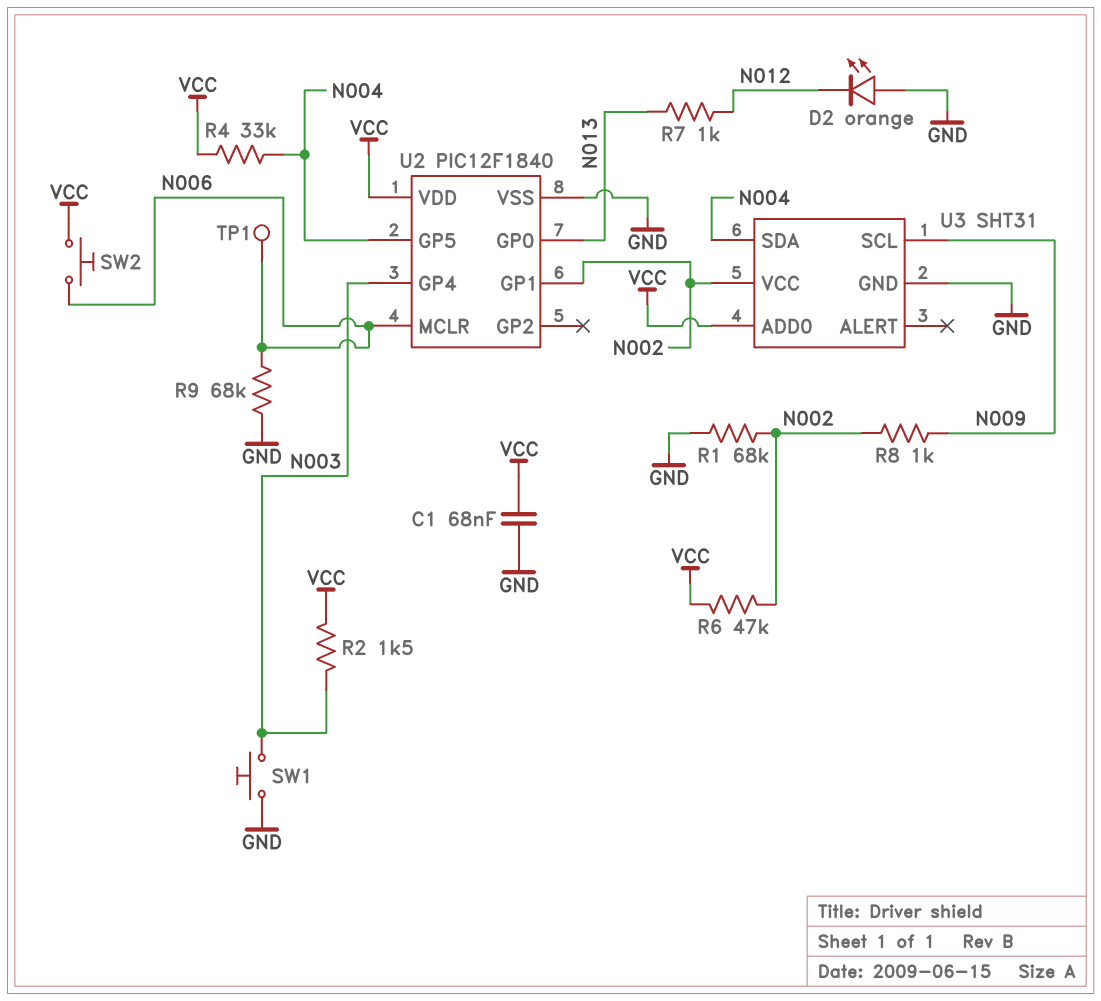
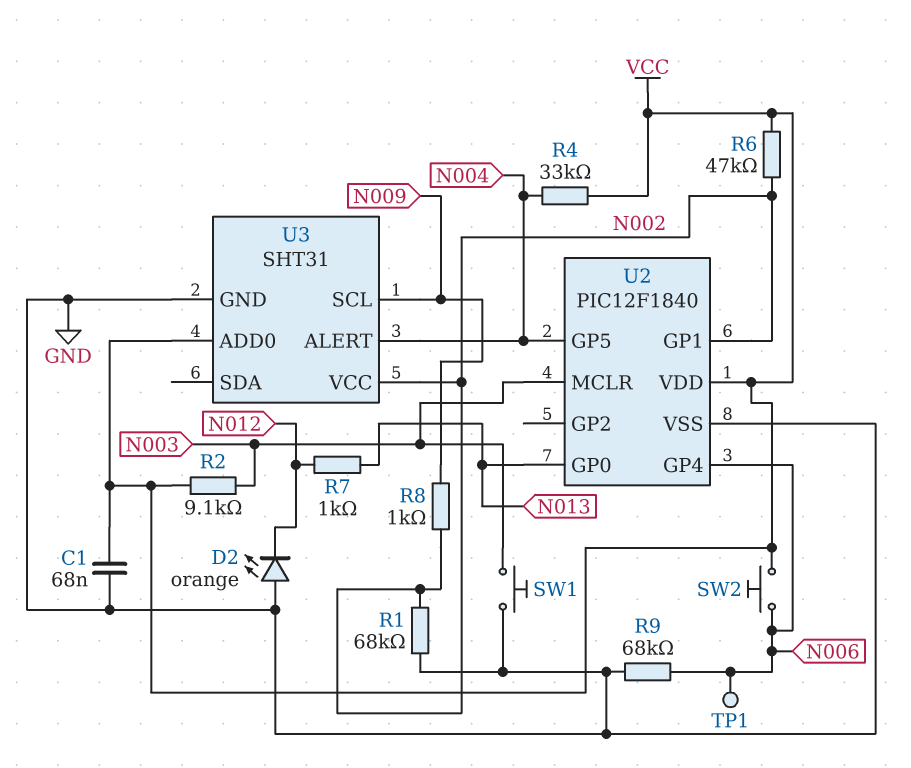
R2: 1.5k (N003, VCC) -> 9.1k (N003, VCC)
U2 pin GP4: N003 -> N006
U2 pin MCLR: N006 -> N003
U3 pin ALERT: none -> N004
U3 pin SDA: N004 -> none

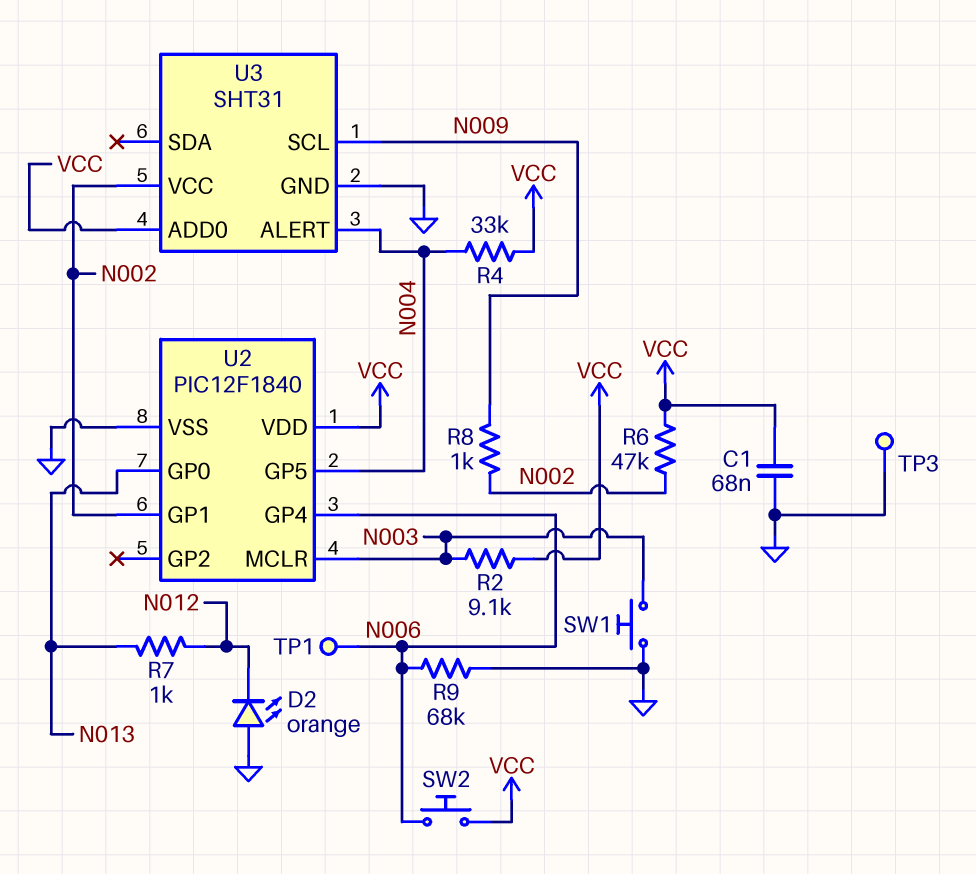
R1: 68k (GND, N002) -> none
TP3: none -> test point (GND)

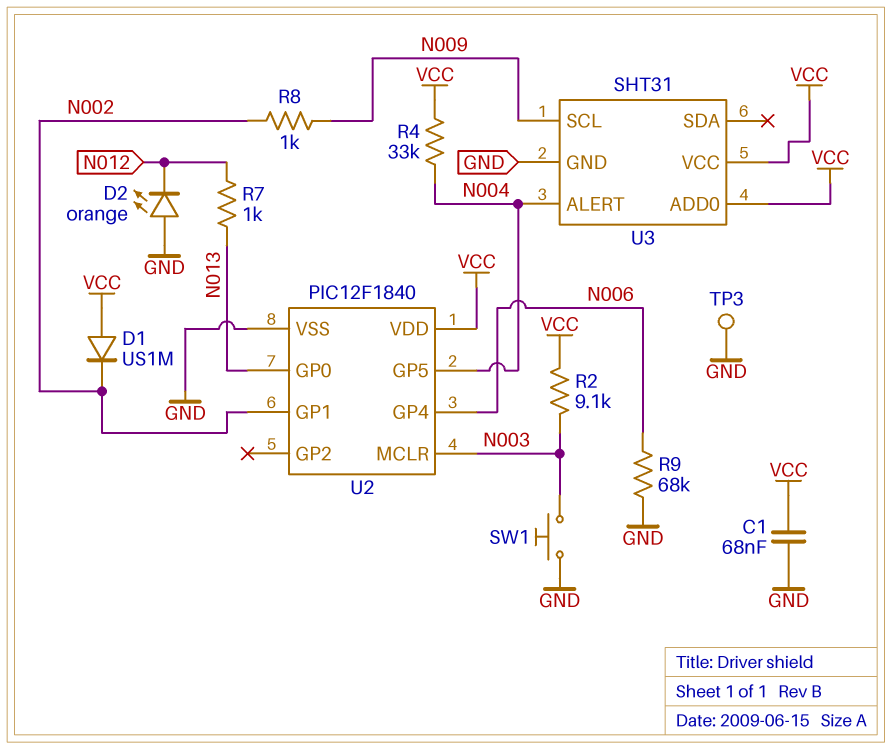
D1: none -> diode US1M (A VCC, K N002)
R6: 47k (N002, VCC) -> none
SW2: button (N006, VCC) -> none
TP1: test point (N006) -> none
U3 pin VCC: N002 -> VCC

